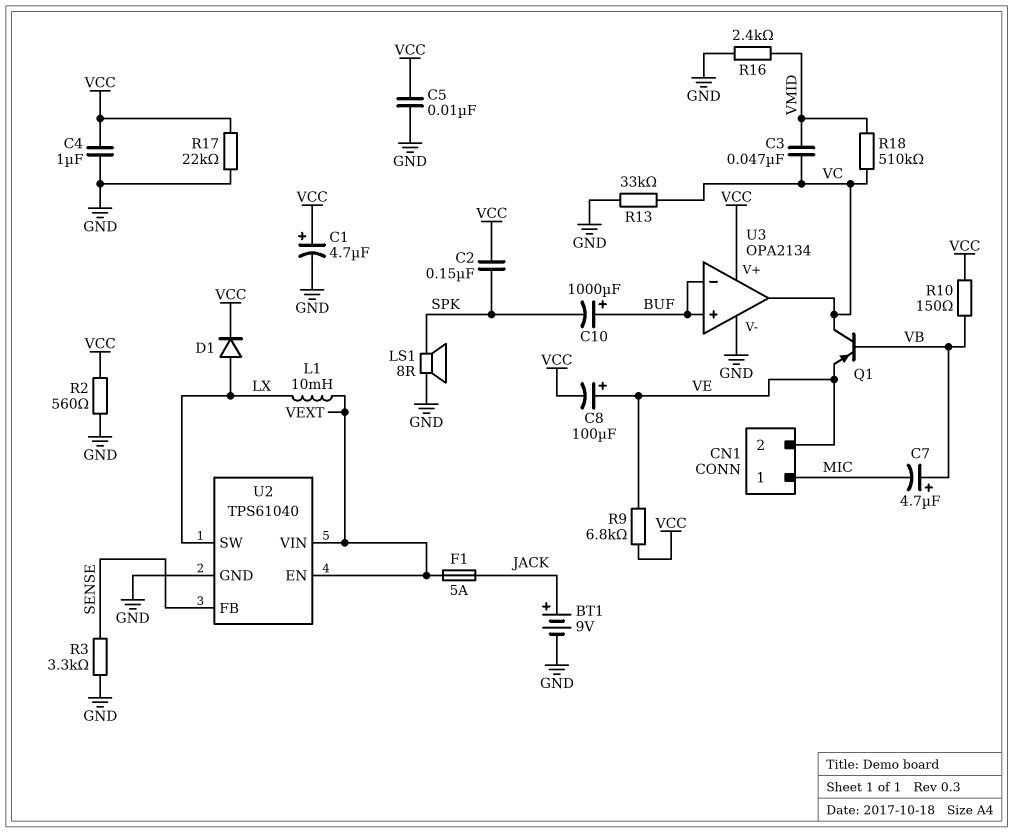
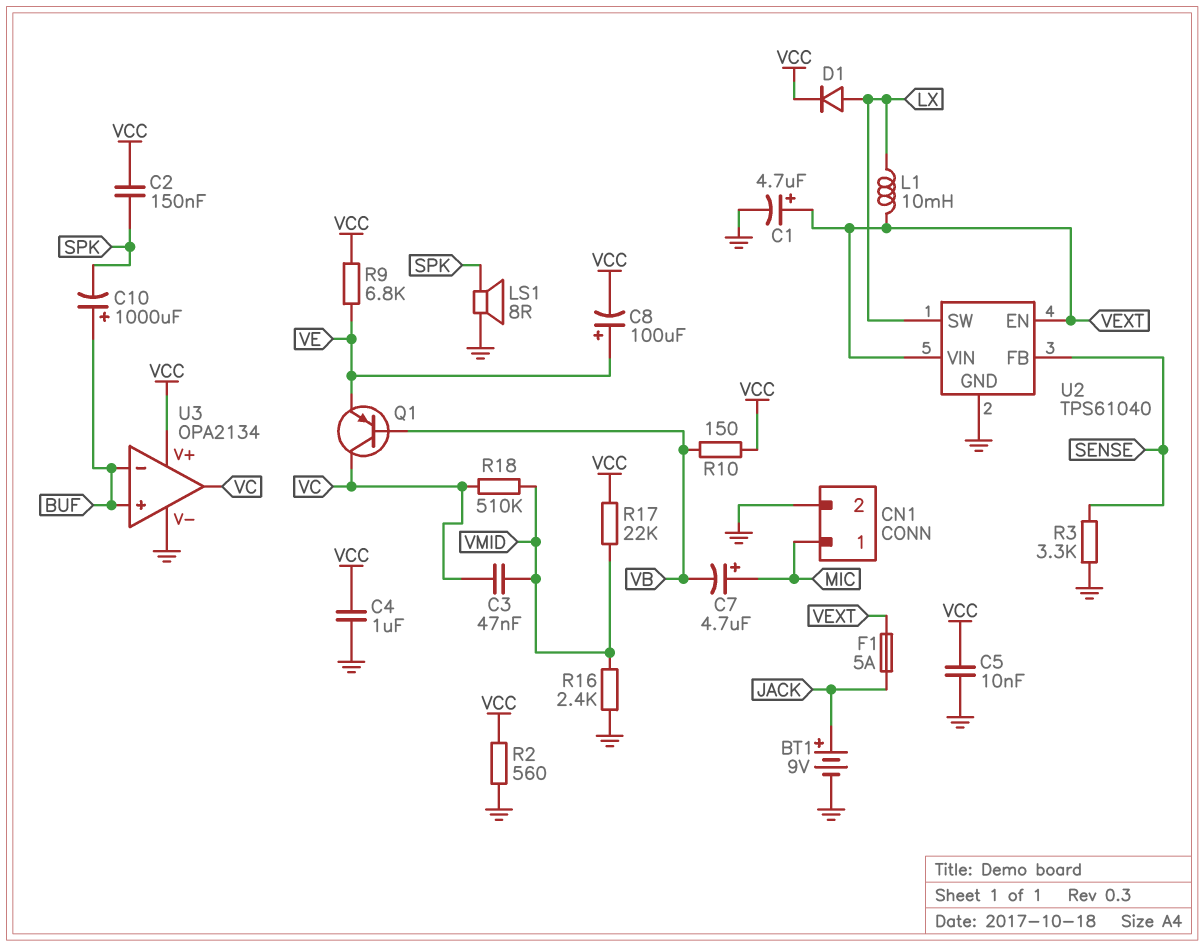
C1: 4.7uF (plus VCC, minus GND) -> 4.7uF (plus VEXT, minus GND)
C7: 4.7uF (plus VB, minus MIC) -> 4.7uF (plus MIC, minus VB)
CN1 pin 2: VE -> GND
R13: 33k (GND, VC) -> none
R17: 22k (GND, VCC) -> 22k (VCC, VMID)

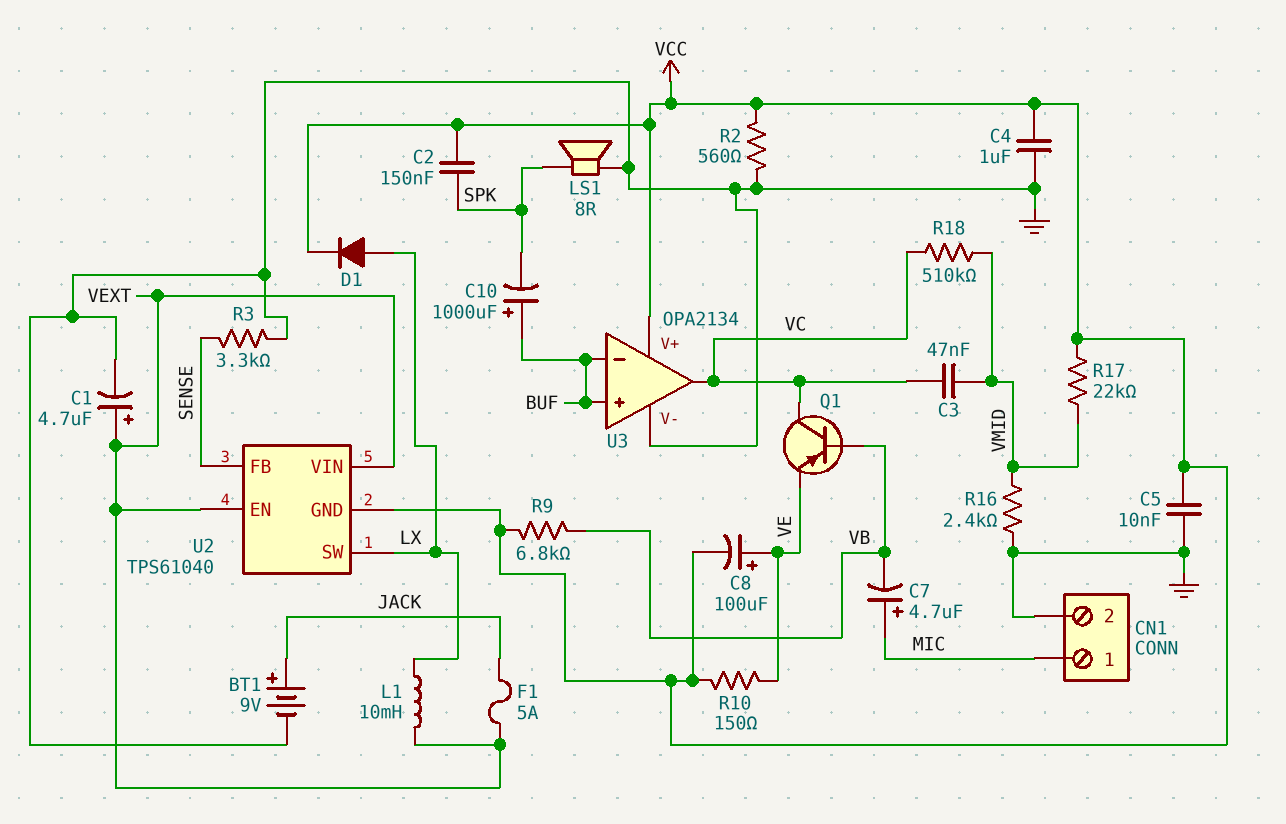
R9: 6.8k (VCC, VE) -> 6.8k (VB, VCC)
R10: 150 (VB, VCC) -> 150 (VCC, VE)
U2 pin GND: GND -> VCC

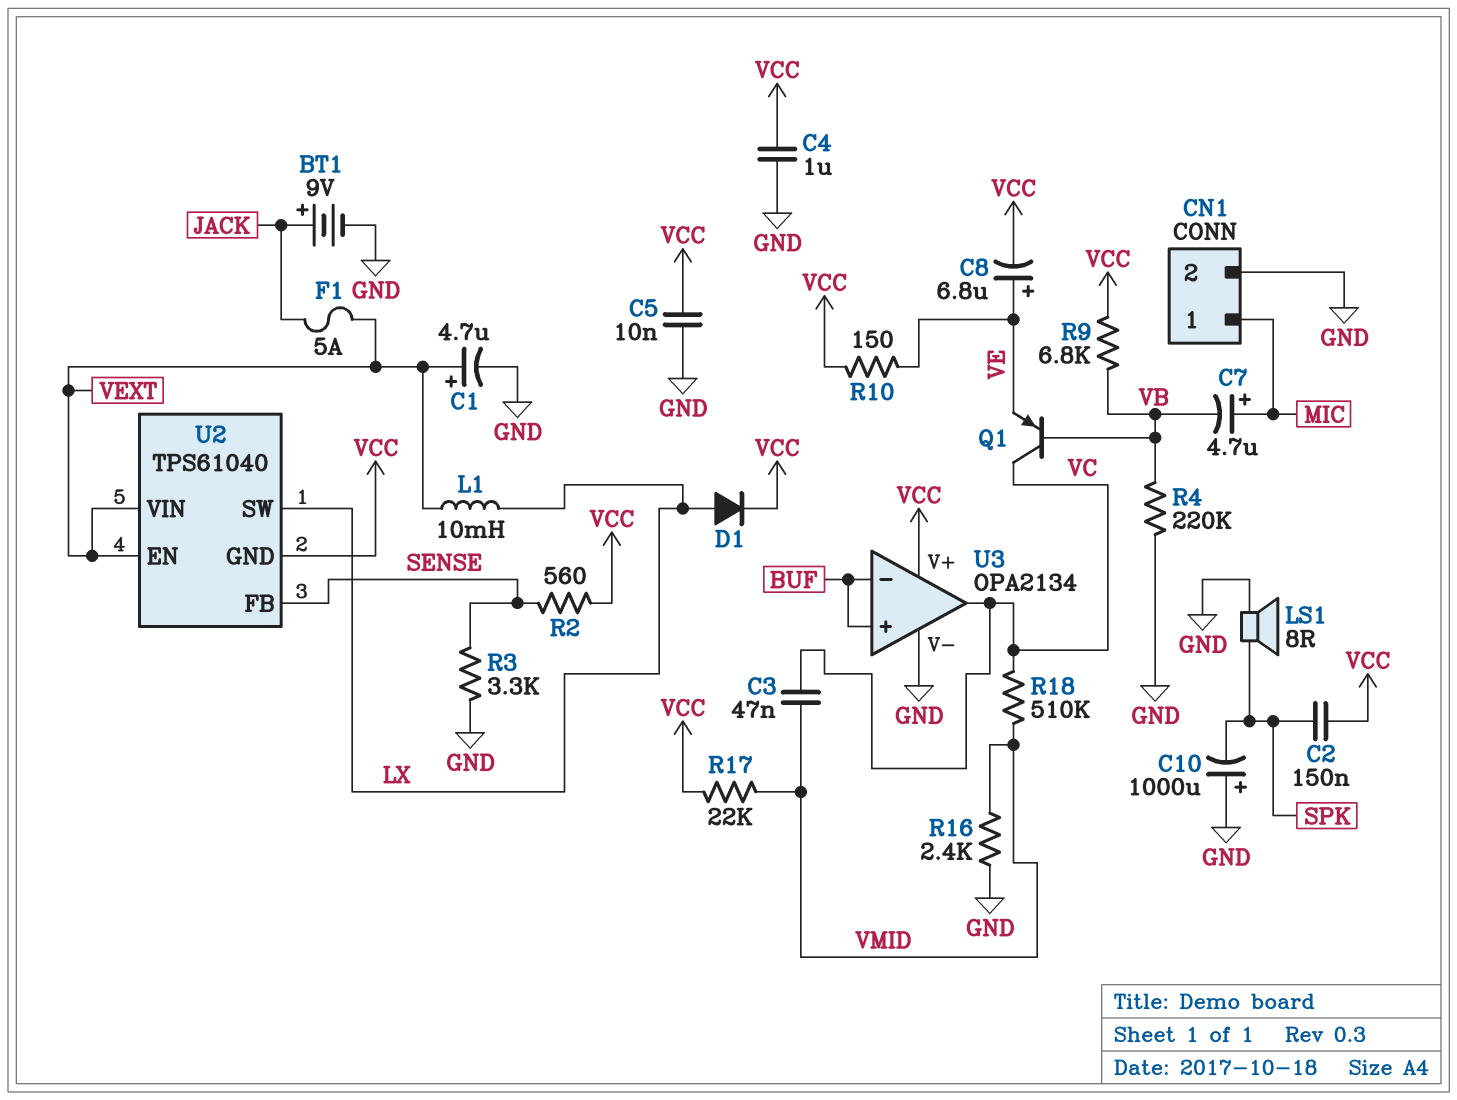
C8: 100uF (plus VE, minus VCC) -> 6.8uF (plus VE, minus VCC)
C10: 1000uF (plus BUF, minus SPK) -> 1000uF (plus GND, minus SPK)
R2: 560 (GND, VCC) -> 560 (SENSE, VCC)
R4: none -> 220k (GND, VB)

